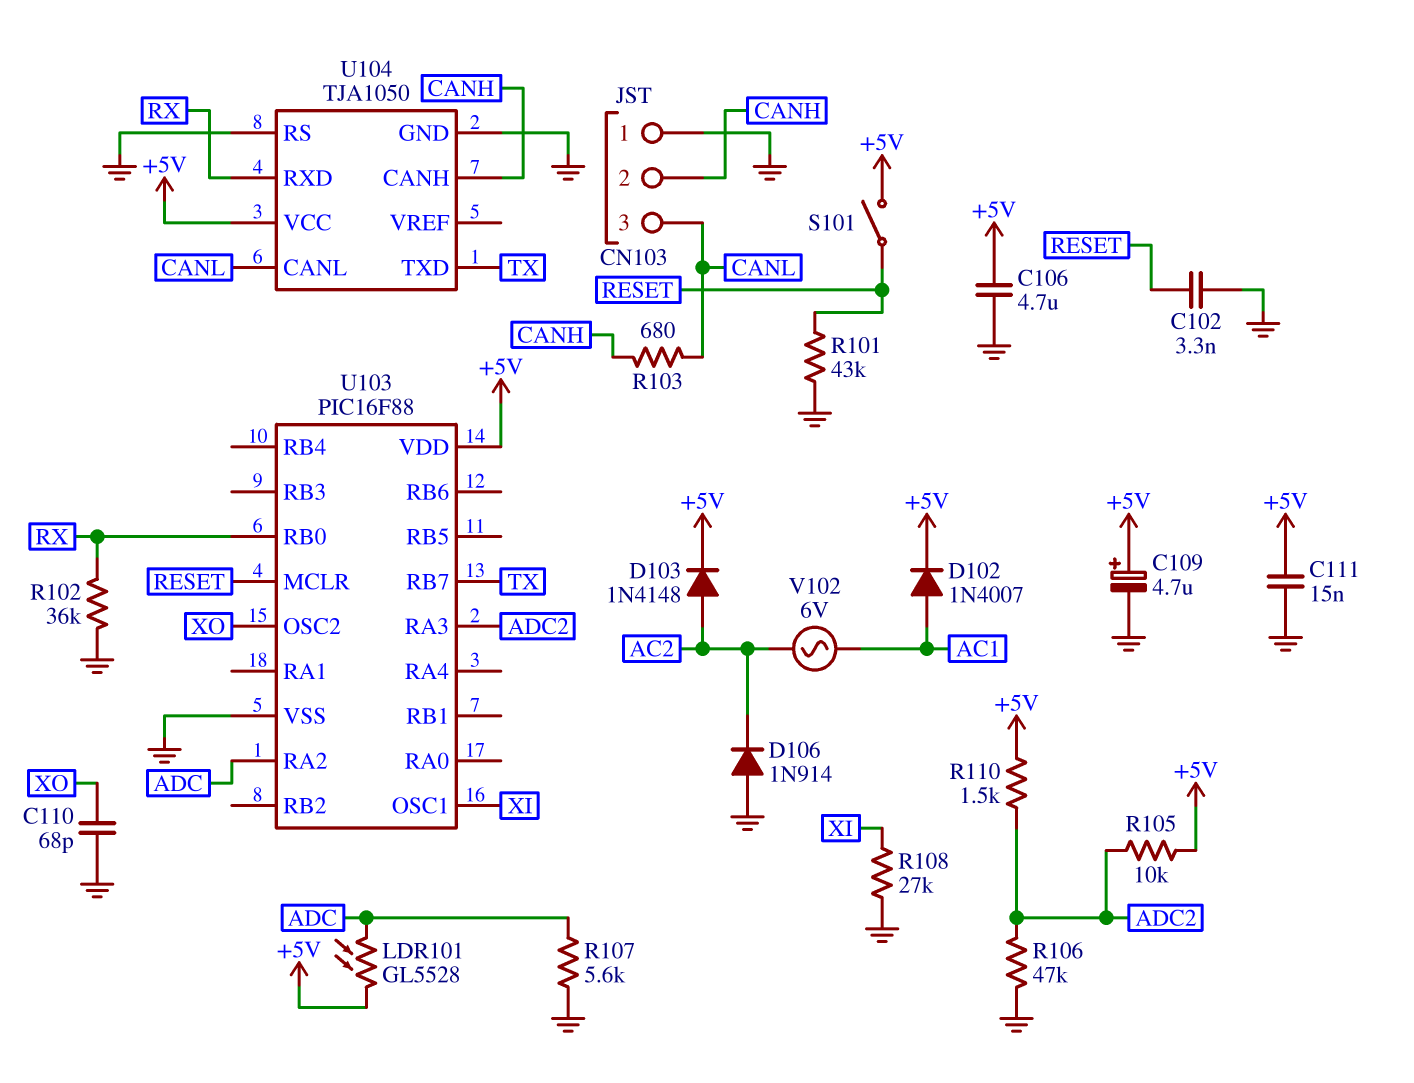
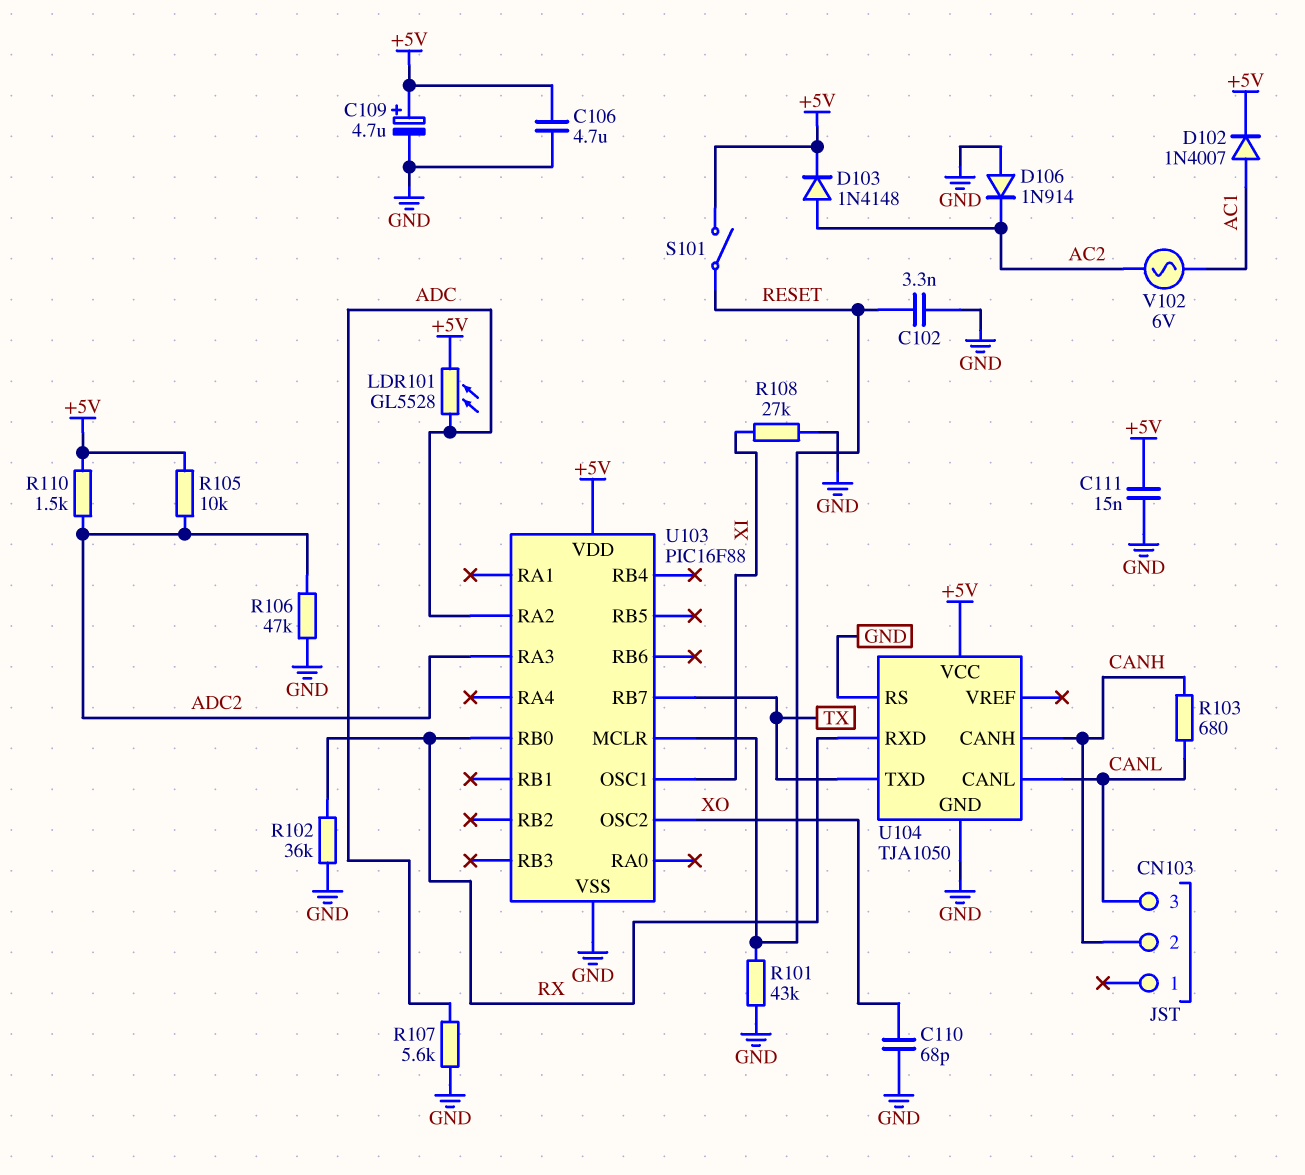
CN103 pin 1: GND -> none

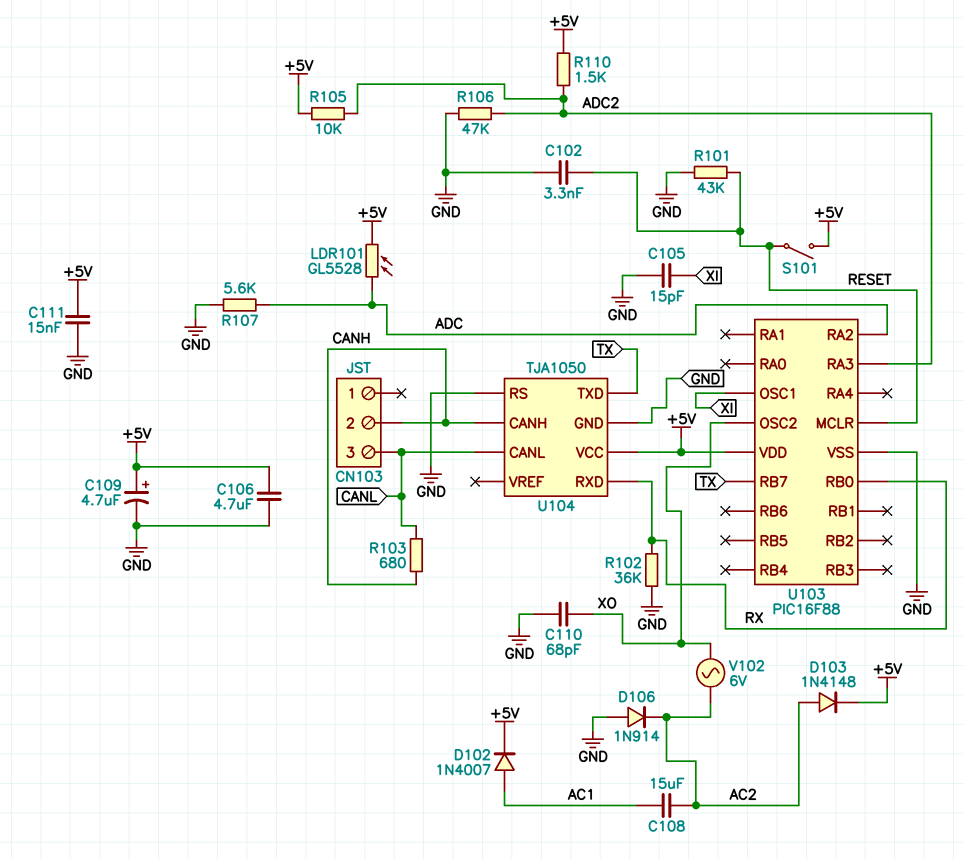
C105: none -> 15pF (GND, XI)
C108: none -> 15uF (AC1, AC2)
R108: 27k (GND, XI) -> none
V102: AC 6V (AC1, AC2) -> AC 6V (AC2, XO)

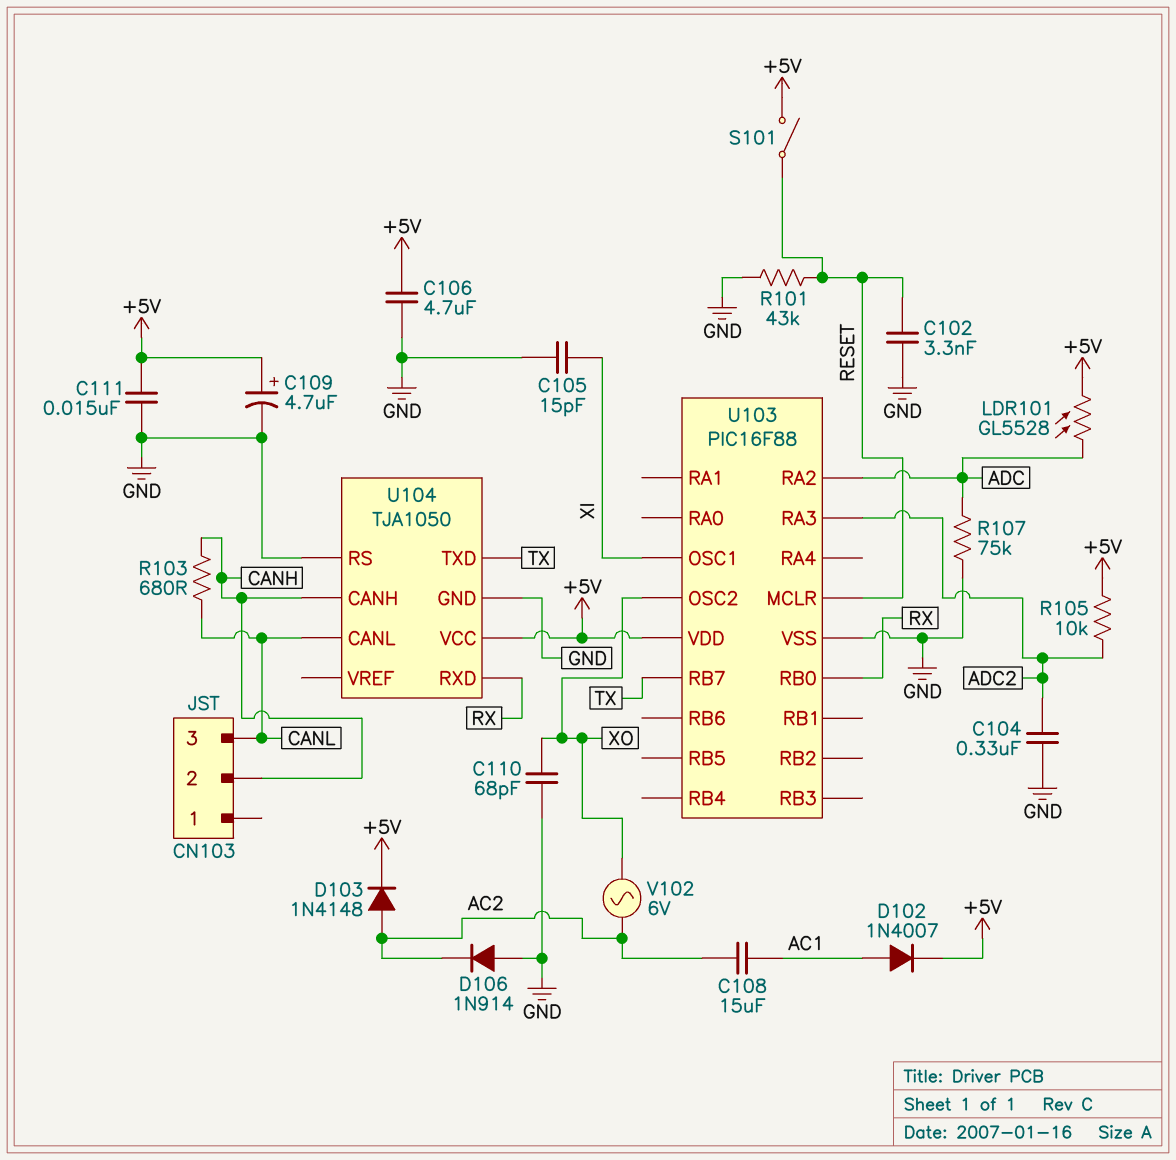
C104: none -> 330nF (ADC2, GND)
R102: 36k (GND, RX) -> none
R106: 47k (ADC2, GND) -> none
R107: 5.6k (ADC, GND) -> 75k (ADC, GND)
R110: 1.5k (+5V, ADC2) -> none

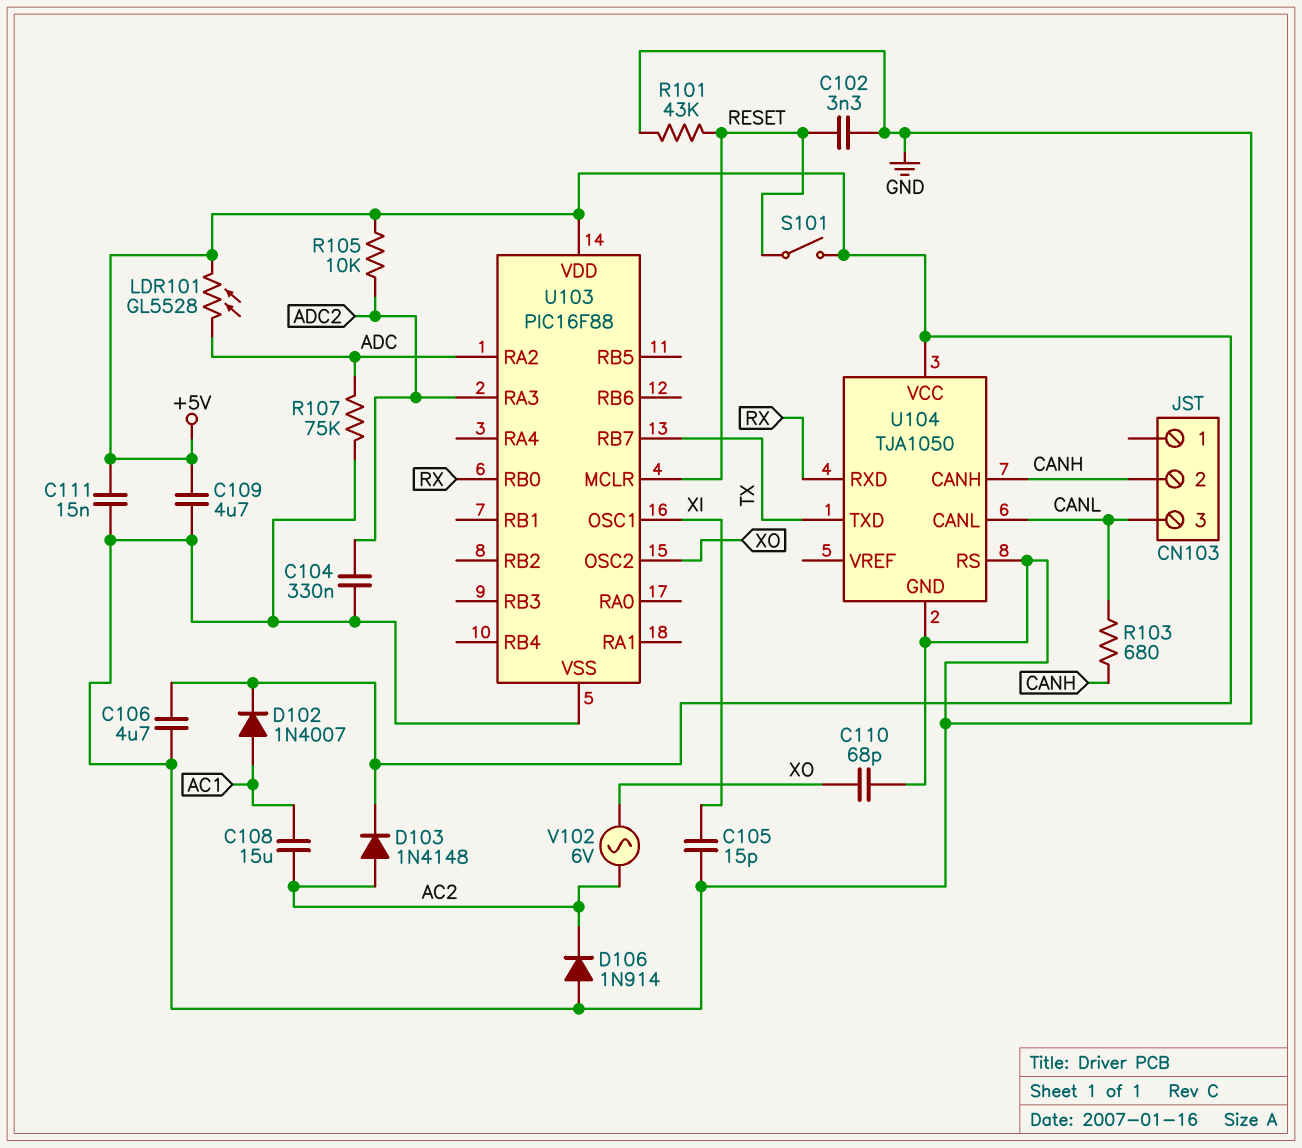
C109: 4.7uF (plus +5V, minus GND) -> 4.7uF (+5V, GND)

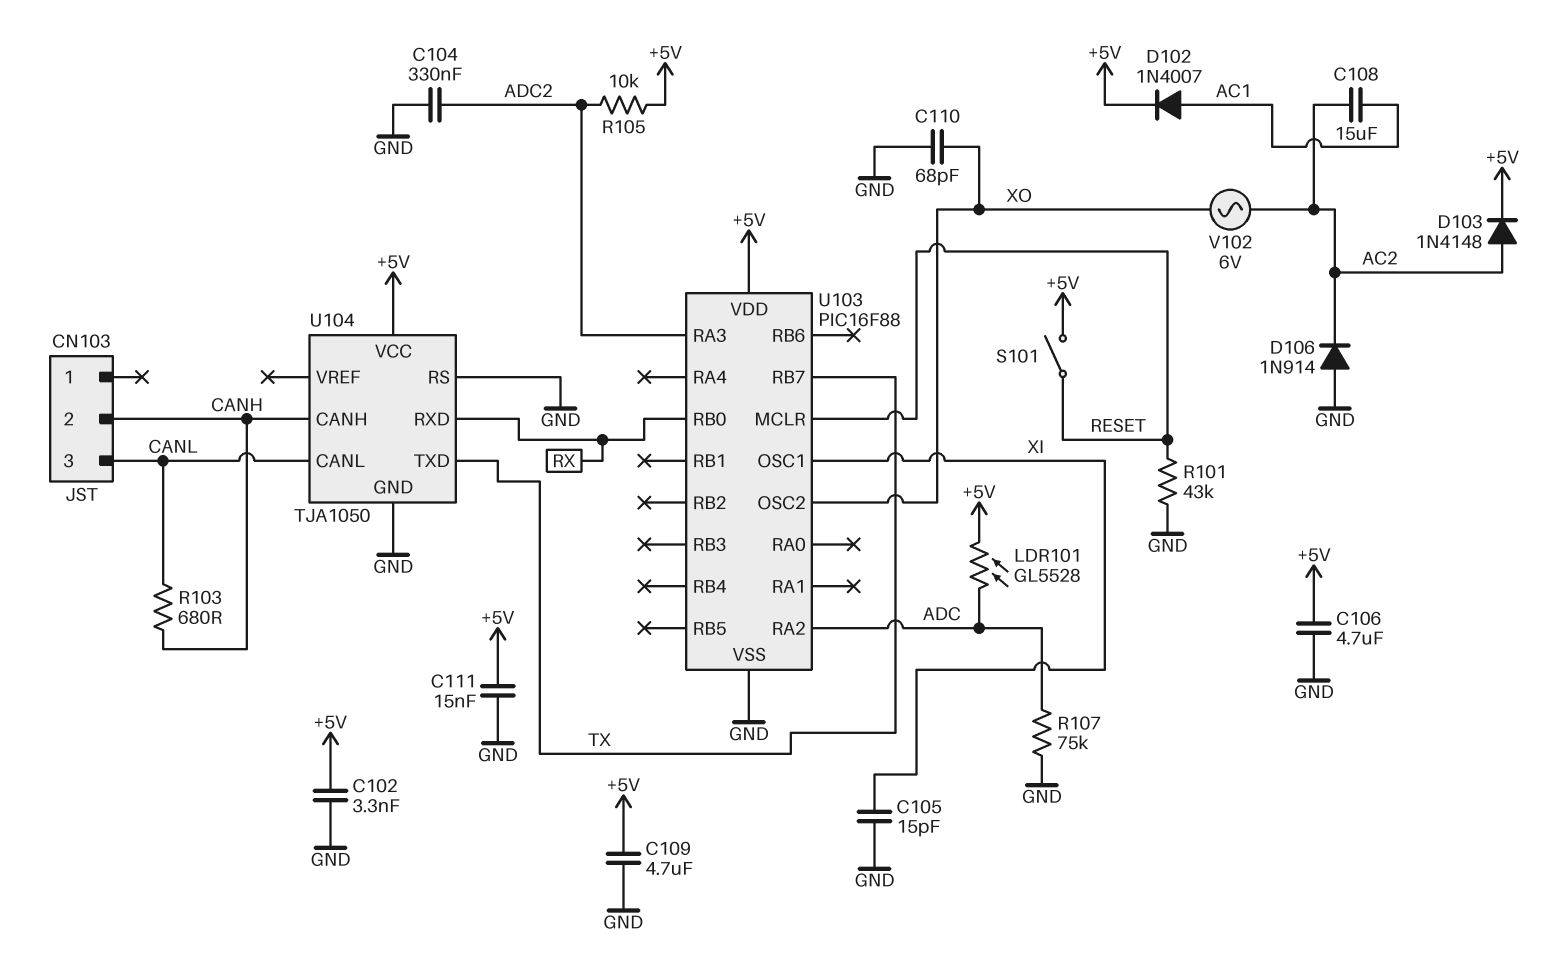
C102: 3.3nF (GND, RESET) -> 3.3nF (+5V, GND)

